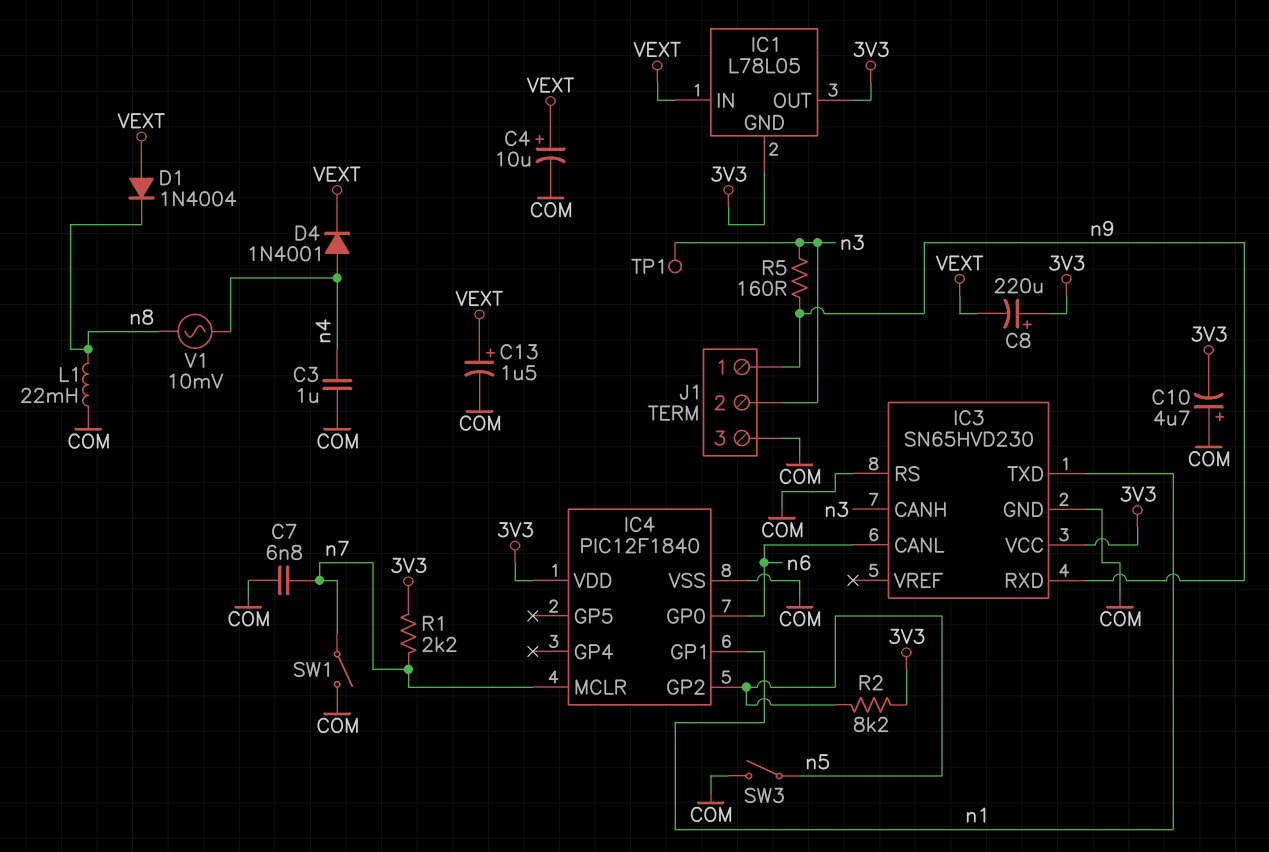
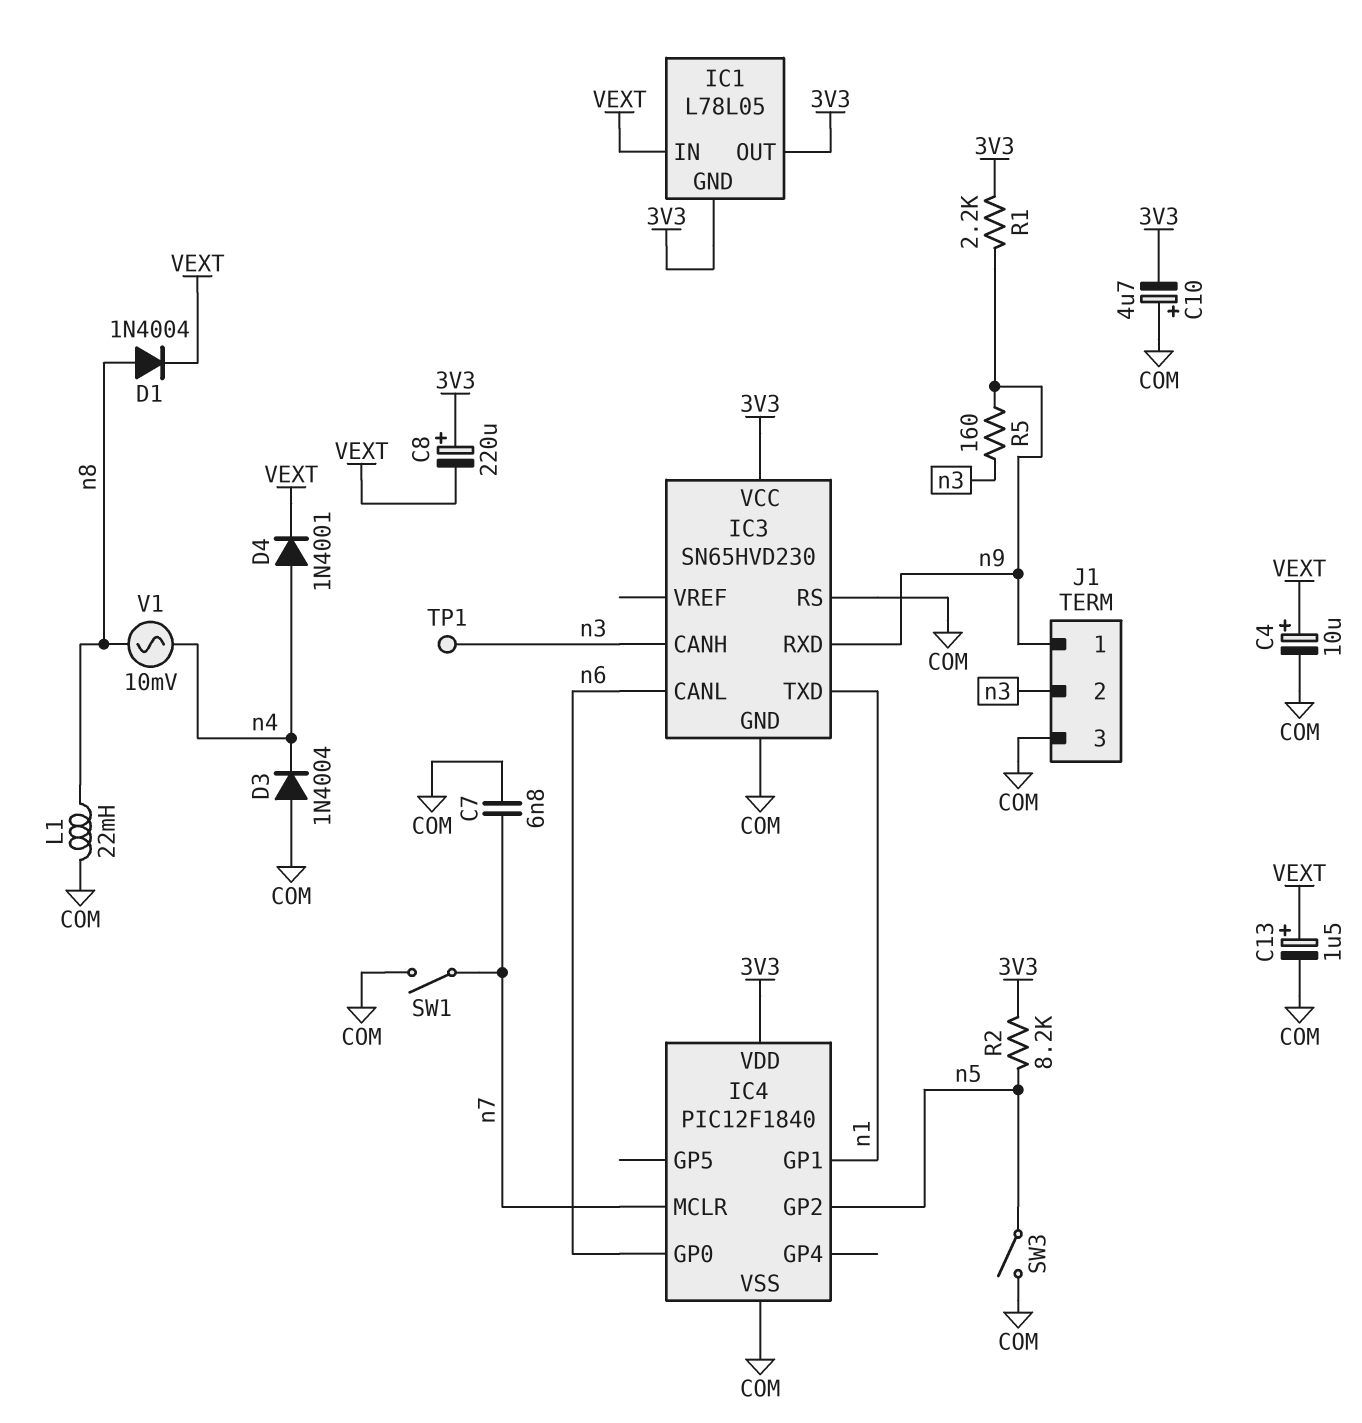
C3: 1uF (COM, n4) -> none
D1: diode 1N4004 (A VEXT, K n8) -> diode 1N4004 (A n8, K VEXT)
D3: none -> diode 1N4004 (A COM, K n4)
R1: 2.2k (3V3, n7) -> 2.2k (3V3, n9)

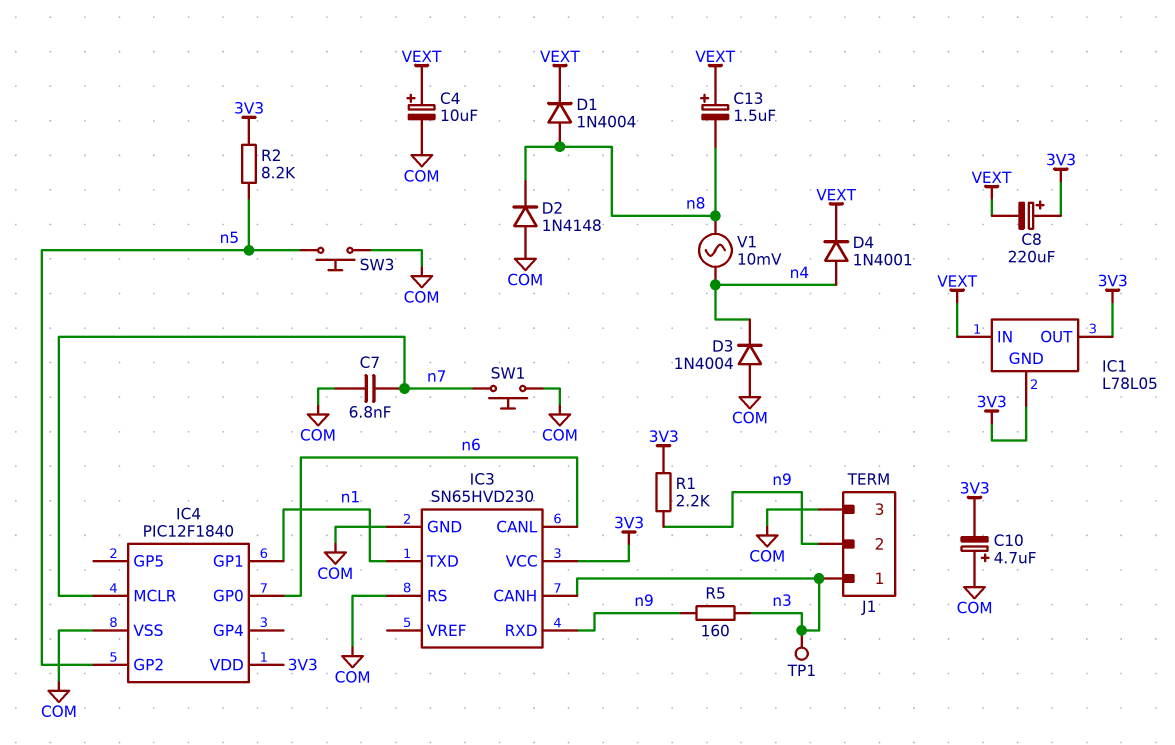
C13: 1.5uF (plus VEXT, minus COM) -> 1.5uF (plus VEXT, minus n8)
D2: none -> diode 1N4148 (A COM, K n8)
J1 pin 1: n9 -> n3
J1 pin 2: n3 -> n9
L1: 22mH (COM, n8) -> none
SW1: switch (COM, n7) -> button (COM, n7)
SW3: switch (COM, n5) -> button (COM, n5)

